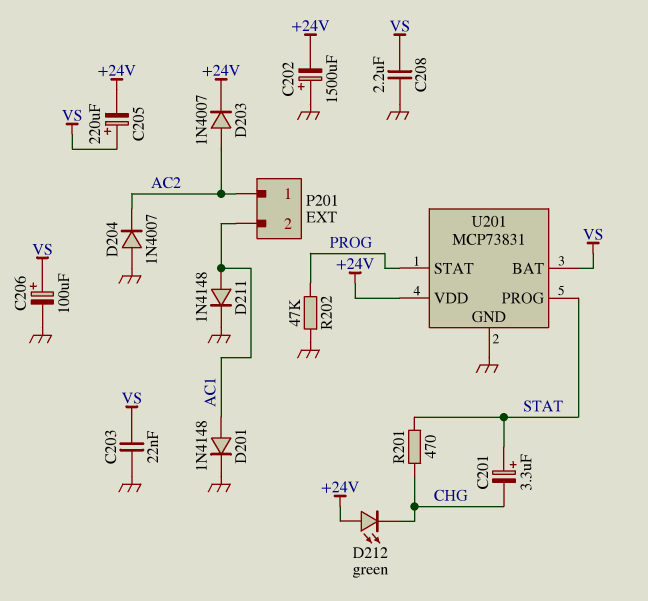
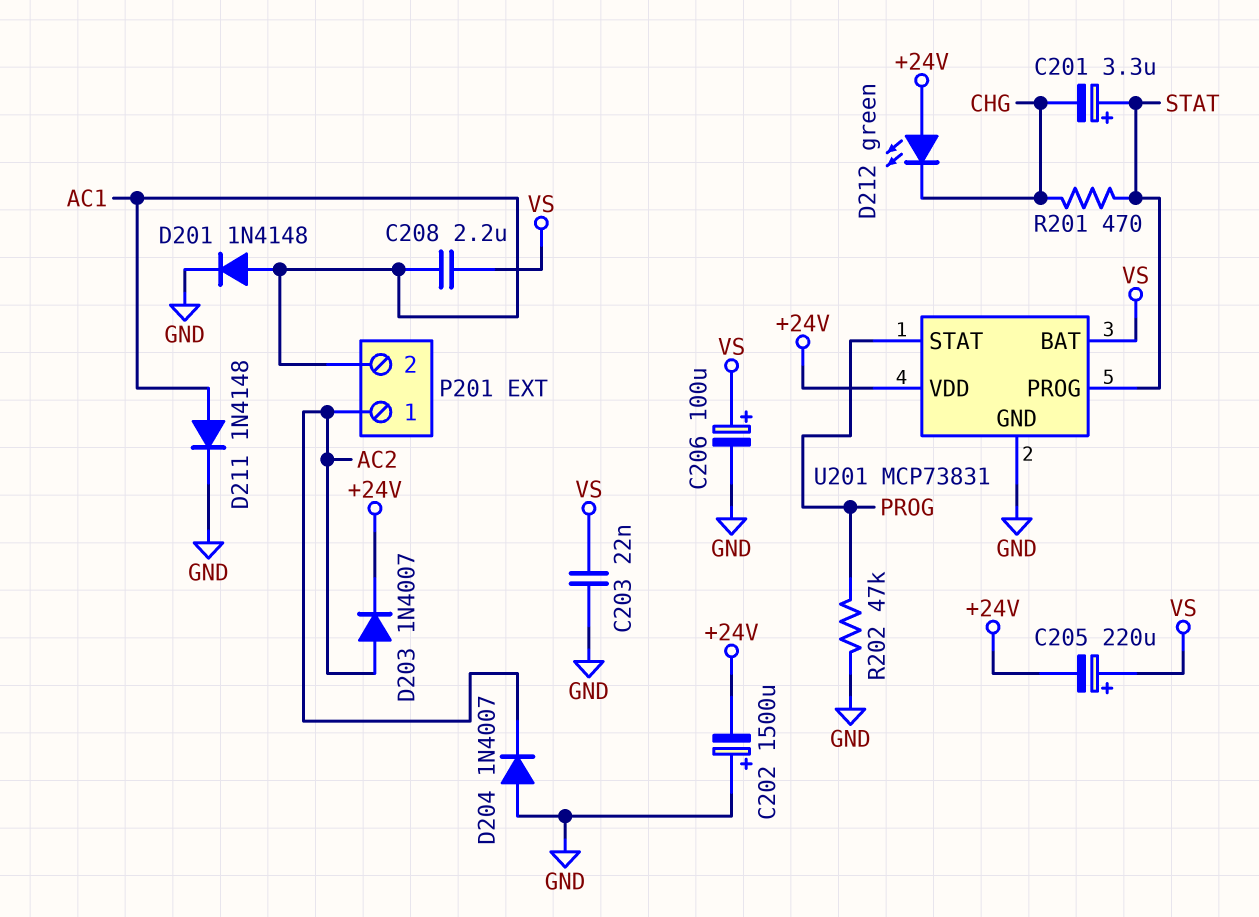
C208: 2.2uF (GND, VS) -> 2.2uF (AC1, VS)

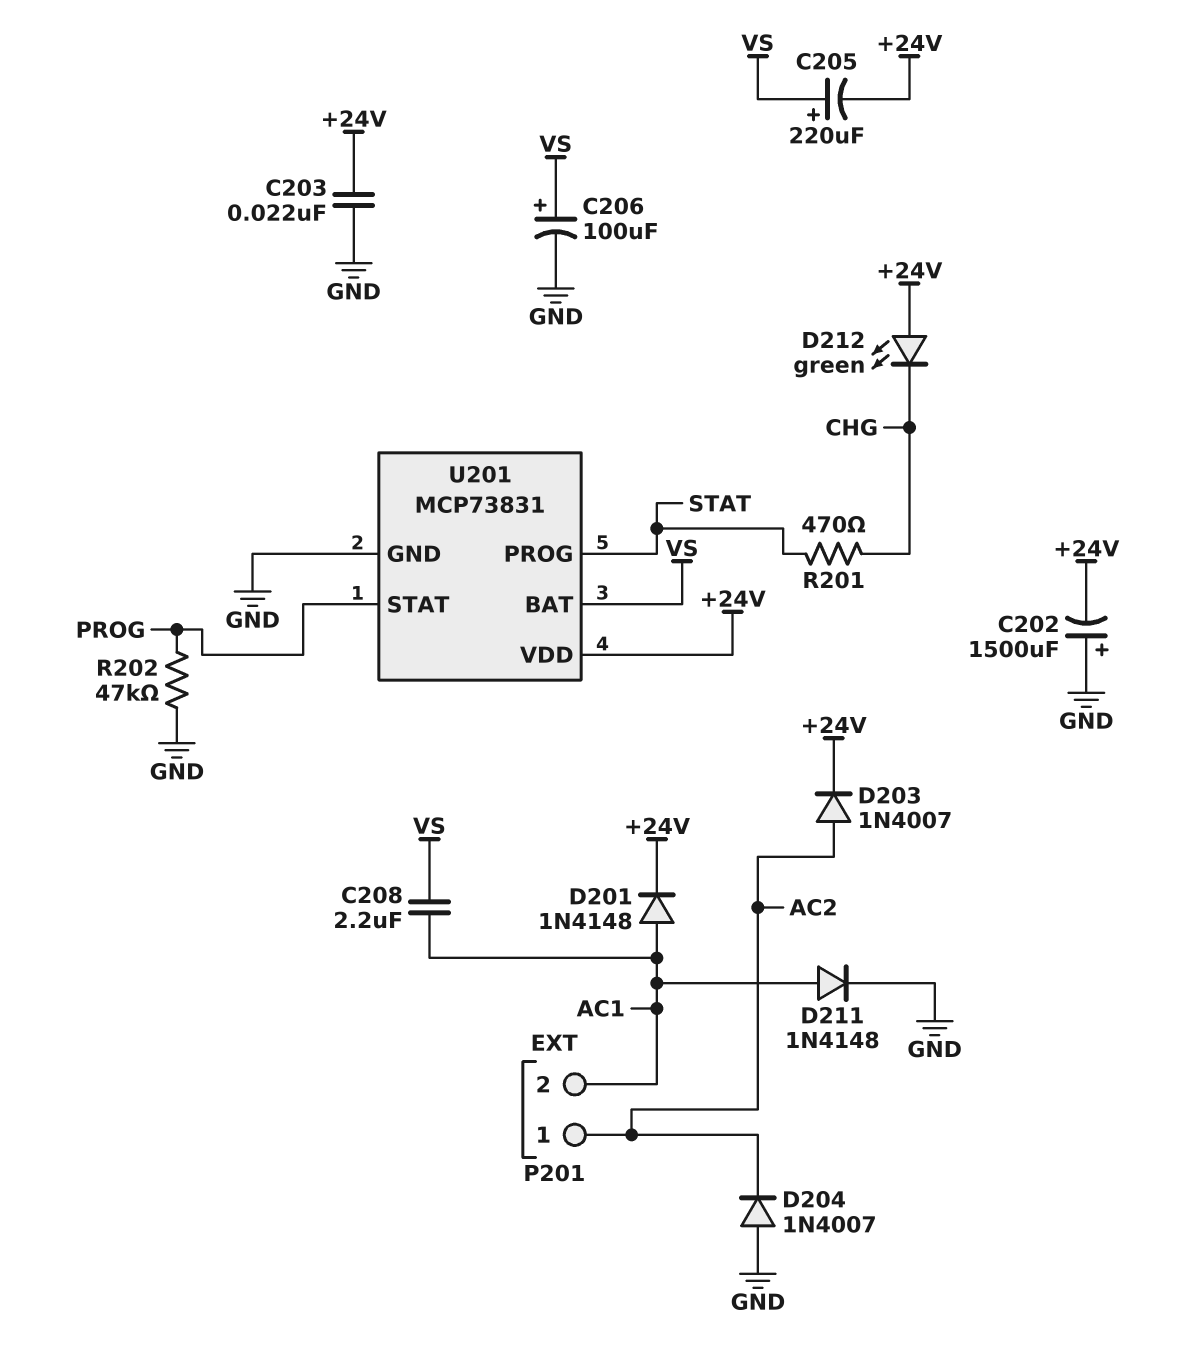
C201: 3.3uF (plus STAT, minus CHG) -> none
C203: 22nF (GND, VS) -> 22nF (+24V, GND)
D201: diode 1N4148 (A AC1, K GND) -> diode 1N4148 (A AC1, K +24V)

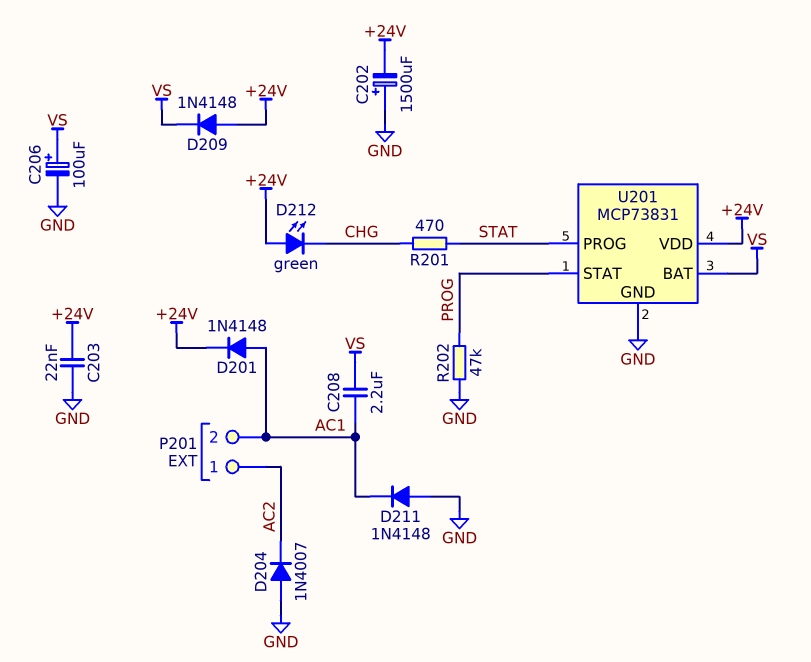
C205: 220uF (plus VS, minus +24V) -> none
D203: diode 1N4007 (A AC2, K +24V) -> none
D209: none -> diode 1N4148 (A +24V, K VS)
D211: diode 1N4148 (A AC1, K GND) -> diode 1N4148 (A GND, K AC1)

